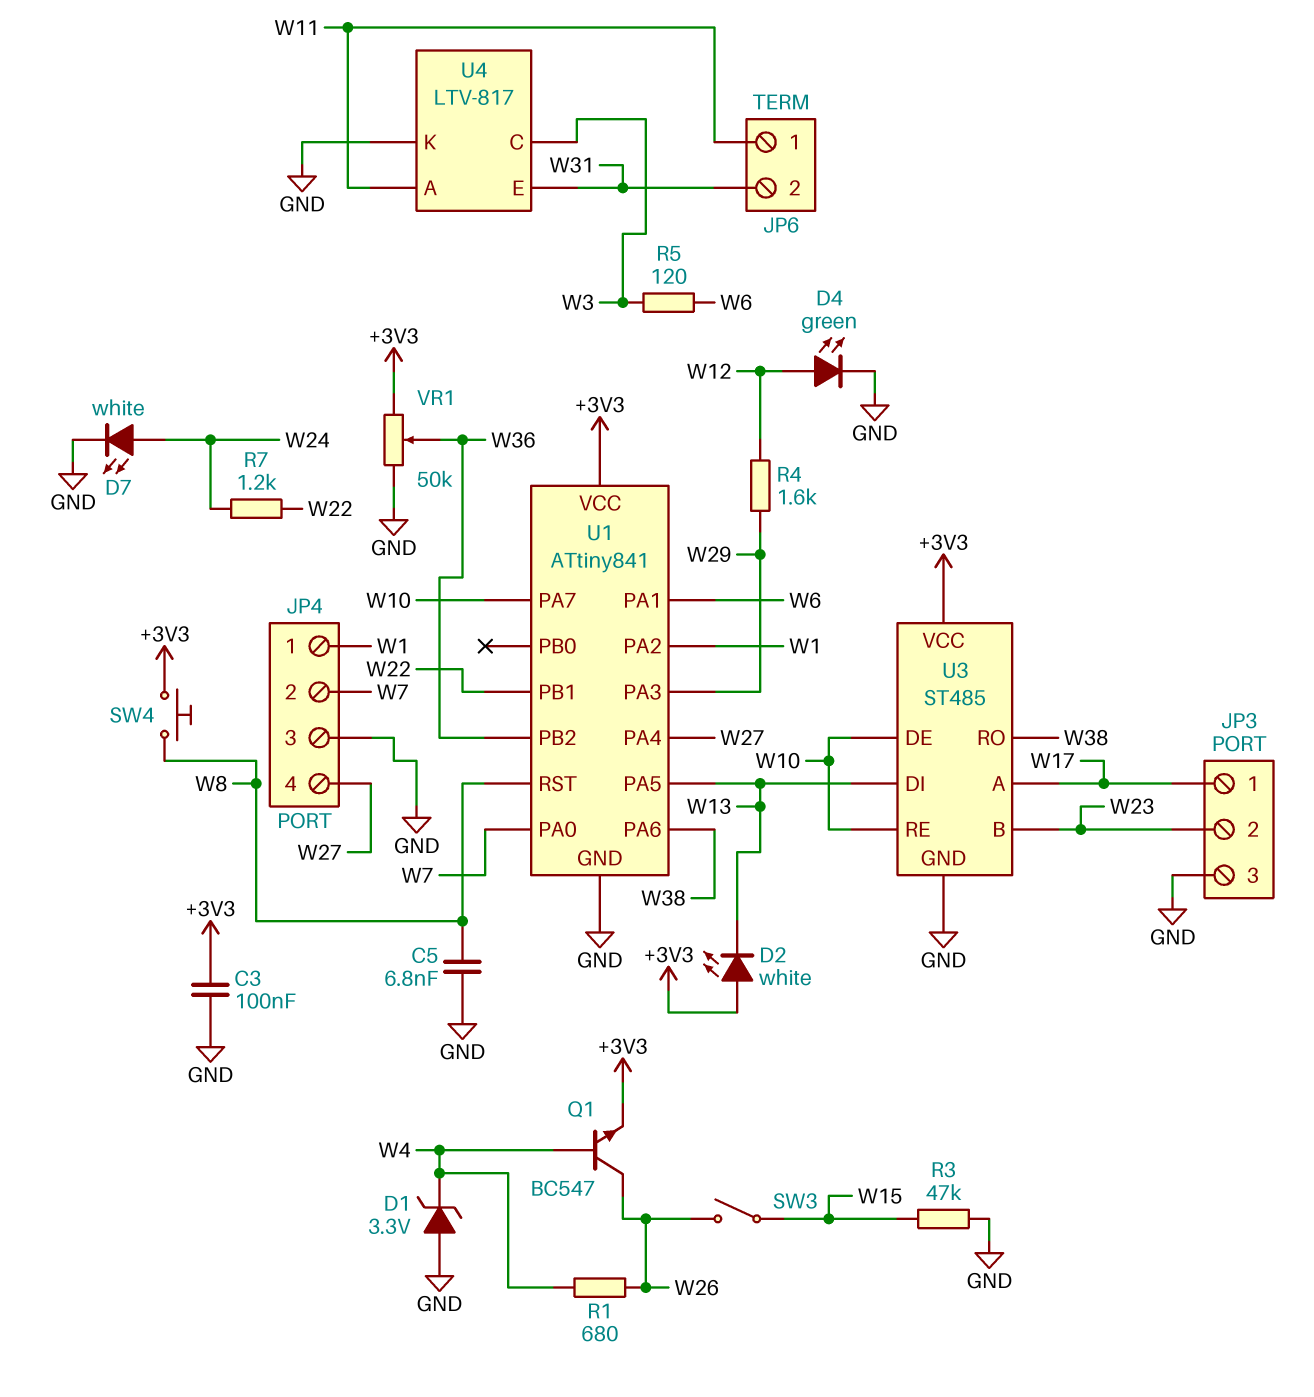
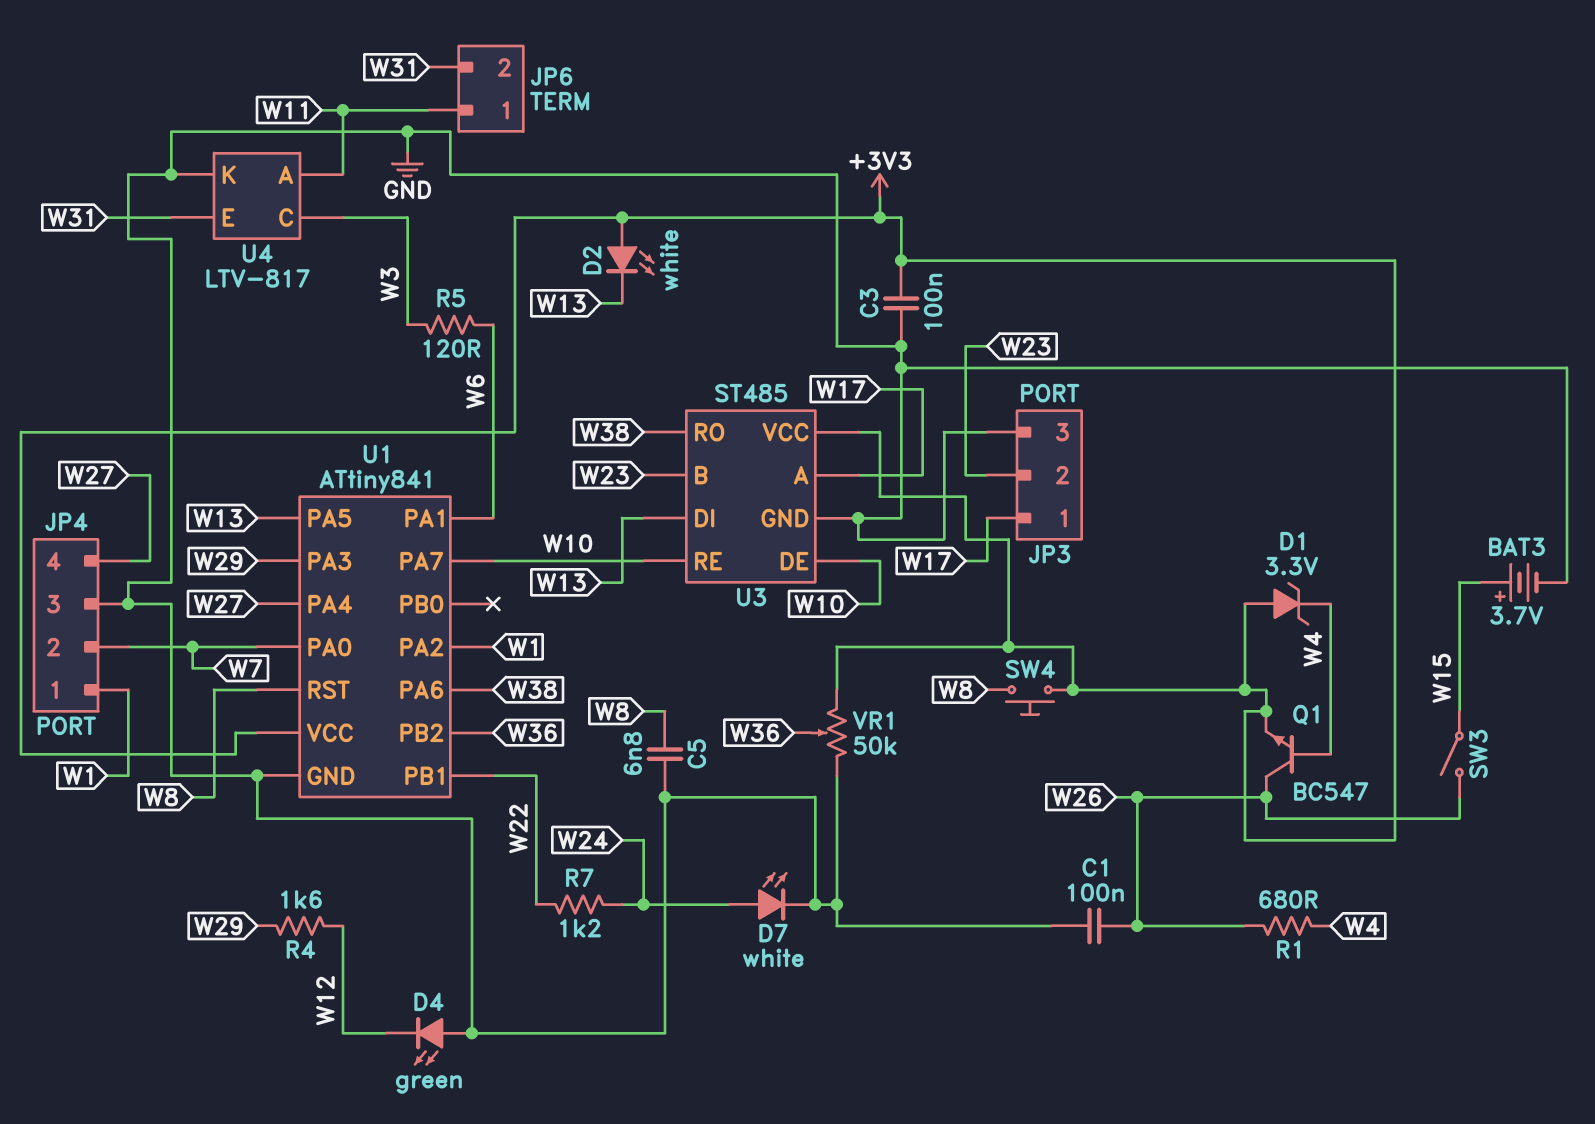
BAT3: none -> 3.7V (plus W15, minus GND)
C1: none -> 100nF (GND, W26)
D1: zener 3.3V (A GND, K W4) -> zener 3.3V (A +3V3, K W4)
D4: LED green (A W12, K GND) -> LED green (A GND, K W12)
R3: 47k (GND, W15) -> none

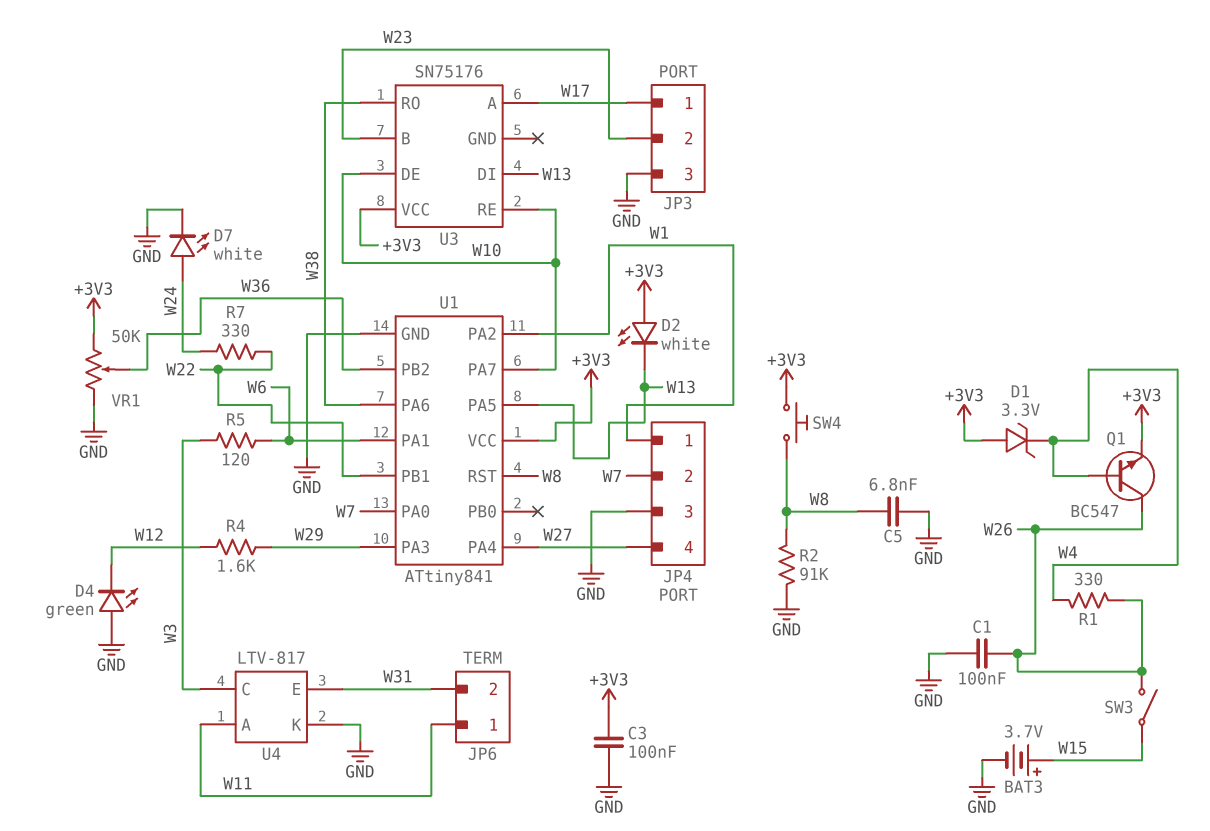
R1: 680 (W4, W26) -> 330 (W4, W26)
R2: none -> 91k (GND, W8)
R7: 1.2k (W22, W24) -> 330 (W22, W24)
U3: ST485 -> SN75176
U3 pin GND: GND -> none

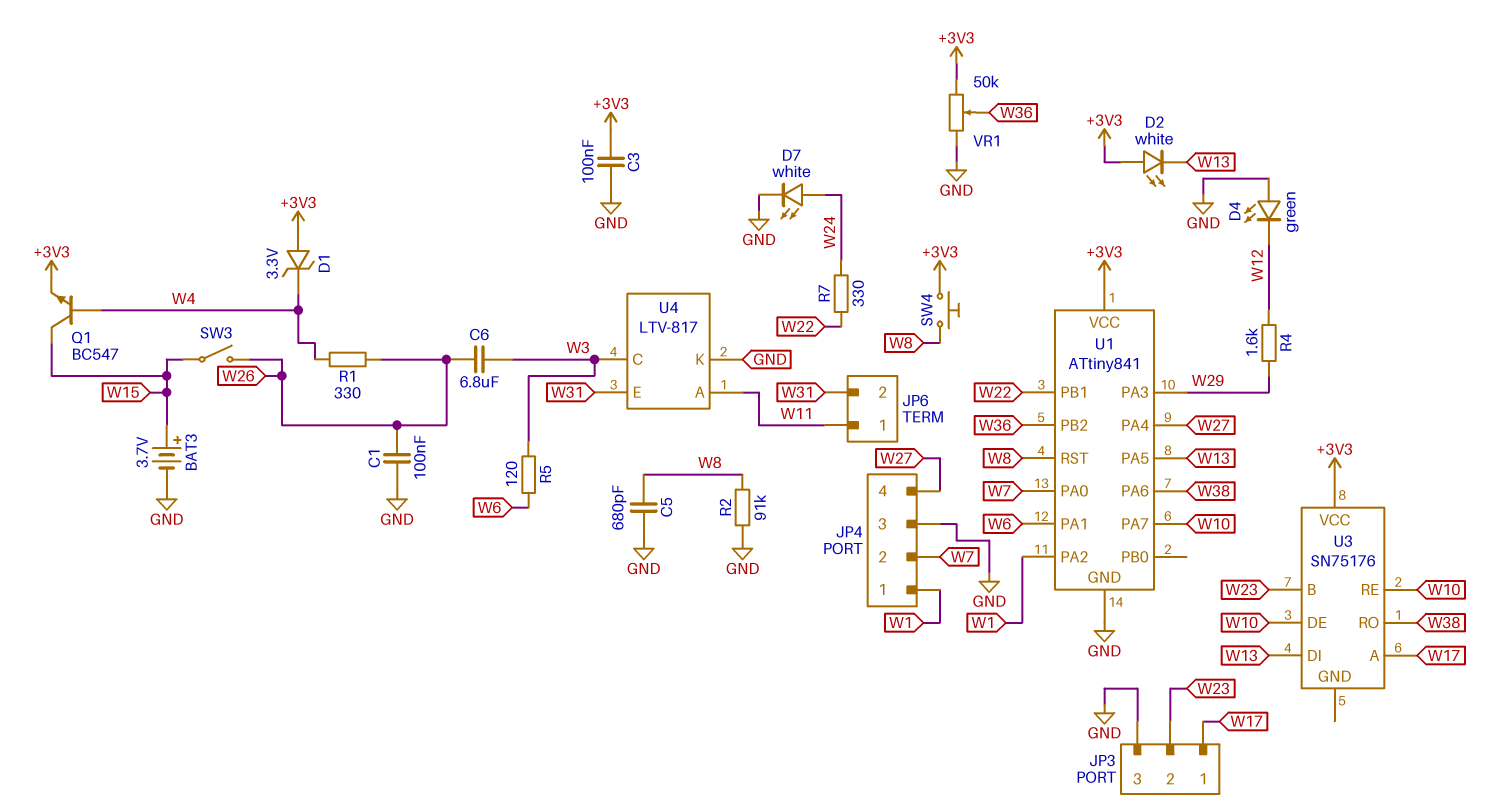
C5: 6.8nF (GND, W8) -> 680pF (GND, W8)
C6: none -> 6.8uF (W3, W26)
Q1: NPN BC547 (B W4, C W26, E +3V3) -> NPN BC547 (B W4, C W15, E +3V3)

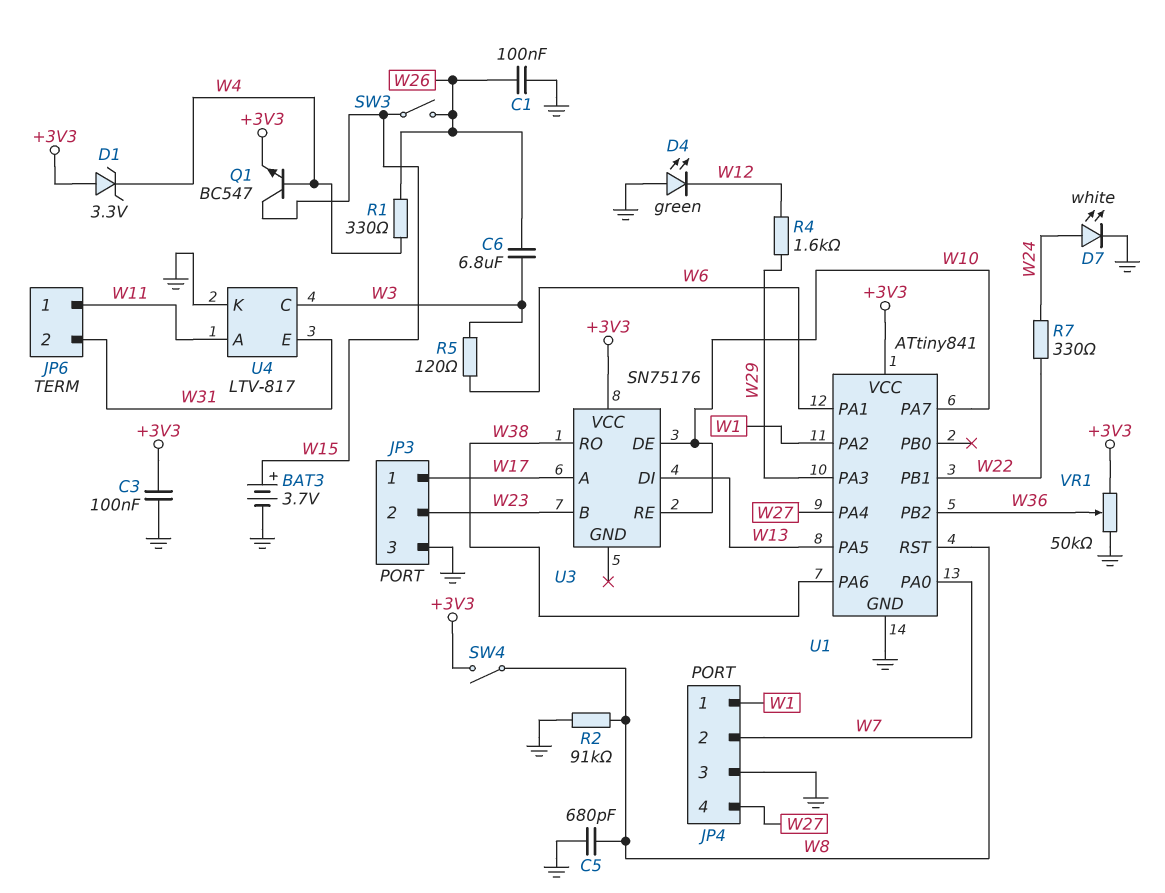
D2: LED white (A +3V3, K W13) -> none
SW4: button (+3V3, W8) -> switch (+3V3, W8)

